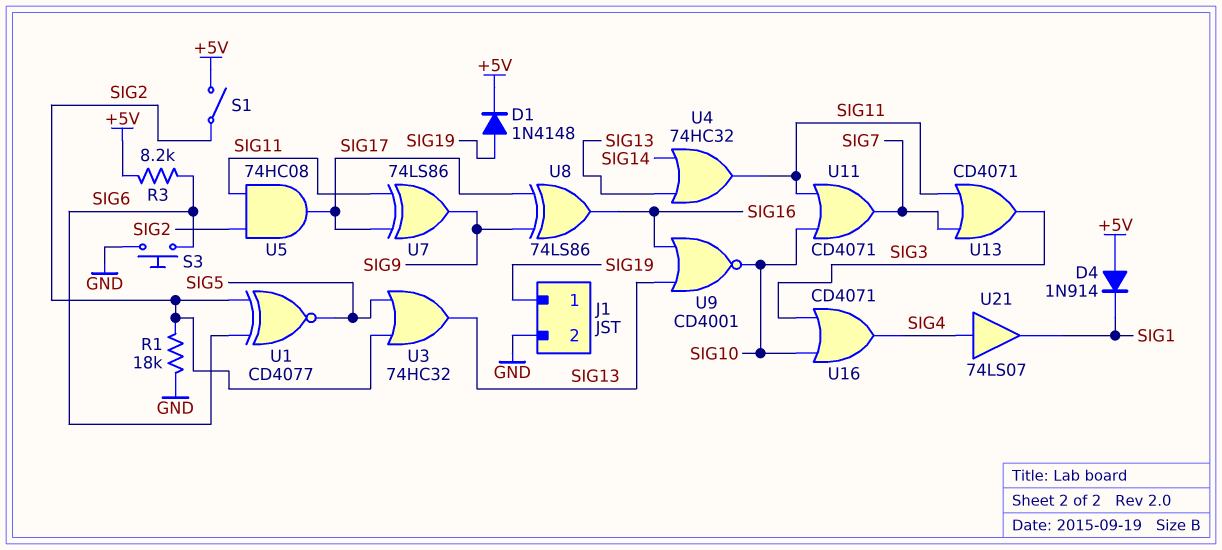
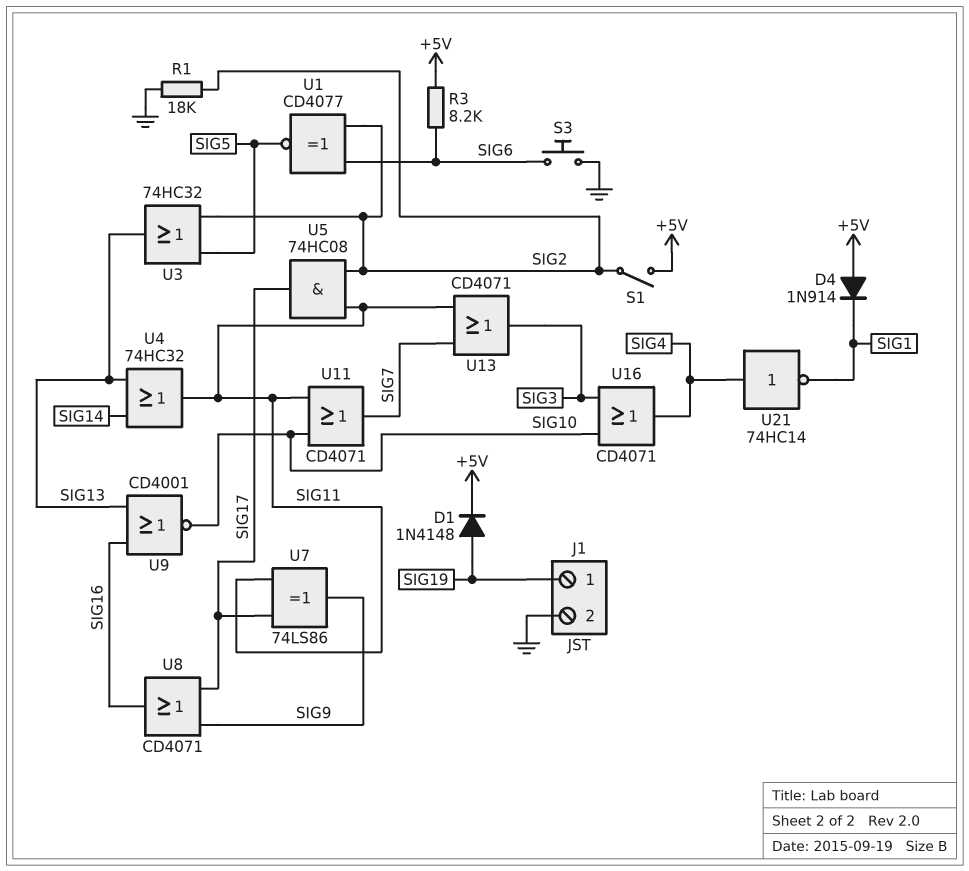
U8: XOR 74LS86 (in SIG9, in SIG17, out SIG16) -> OR CD4071 (in SIG9, in SIG17, out SIG16)
U21: buffer 74LS07 (in SIG4, out SIG1) -> NOT 74HC14 (in SIG4, out SIG1)

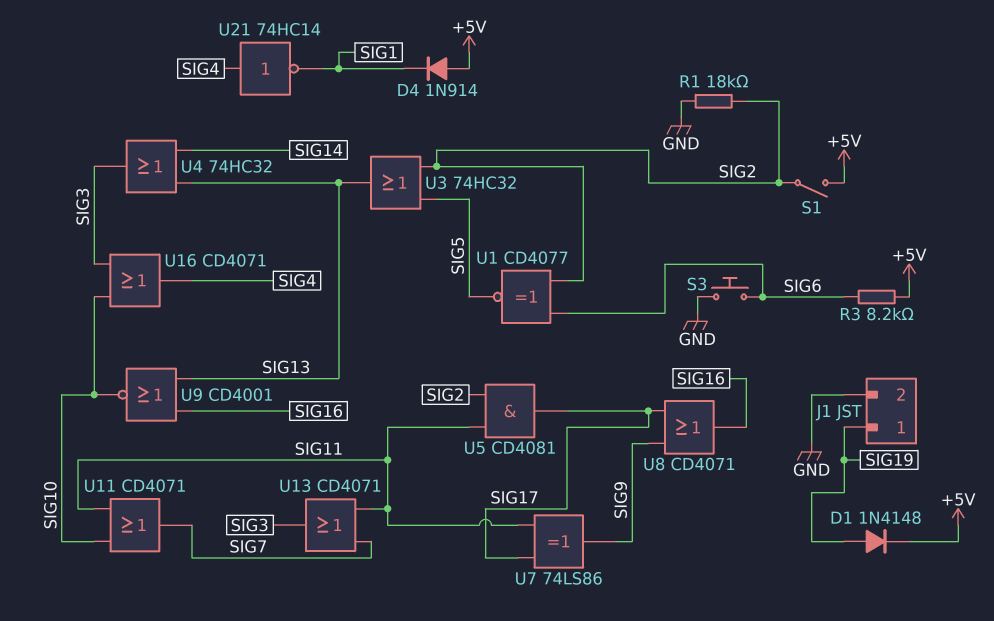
U4: OR 74HC32 (in SIG13, in SIG14, out SIG11) -> OR 74HC32 (in SIG13, in SIG14, out SIG3)
U5: AND 74HC08 (in SIG2, in SIG11, out SIG17) -> AND CD4081 (in SIG2, in SIG11, out SIG17)

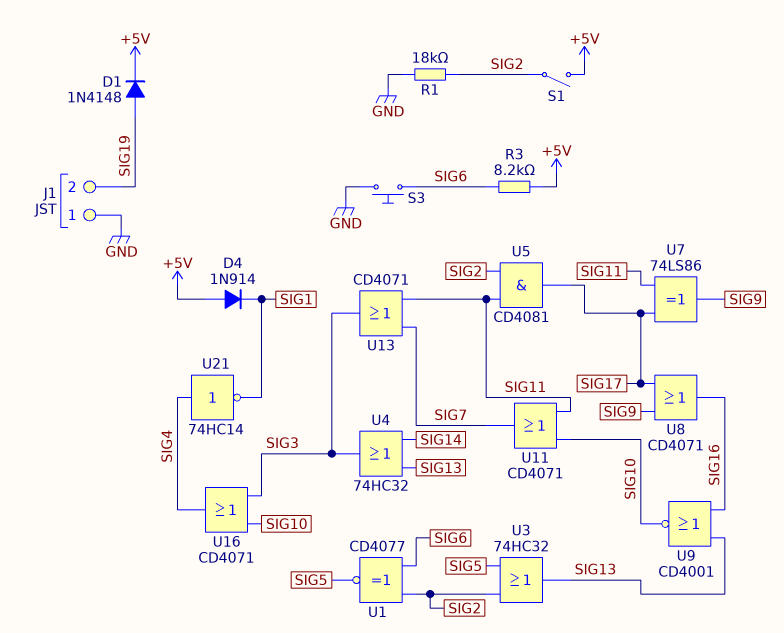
J1 pin 1: SIG19 -> GND
J1 pin 2: GND -> SIG19

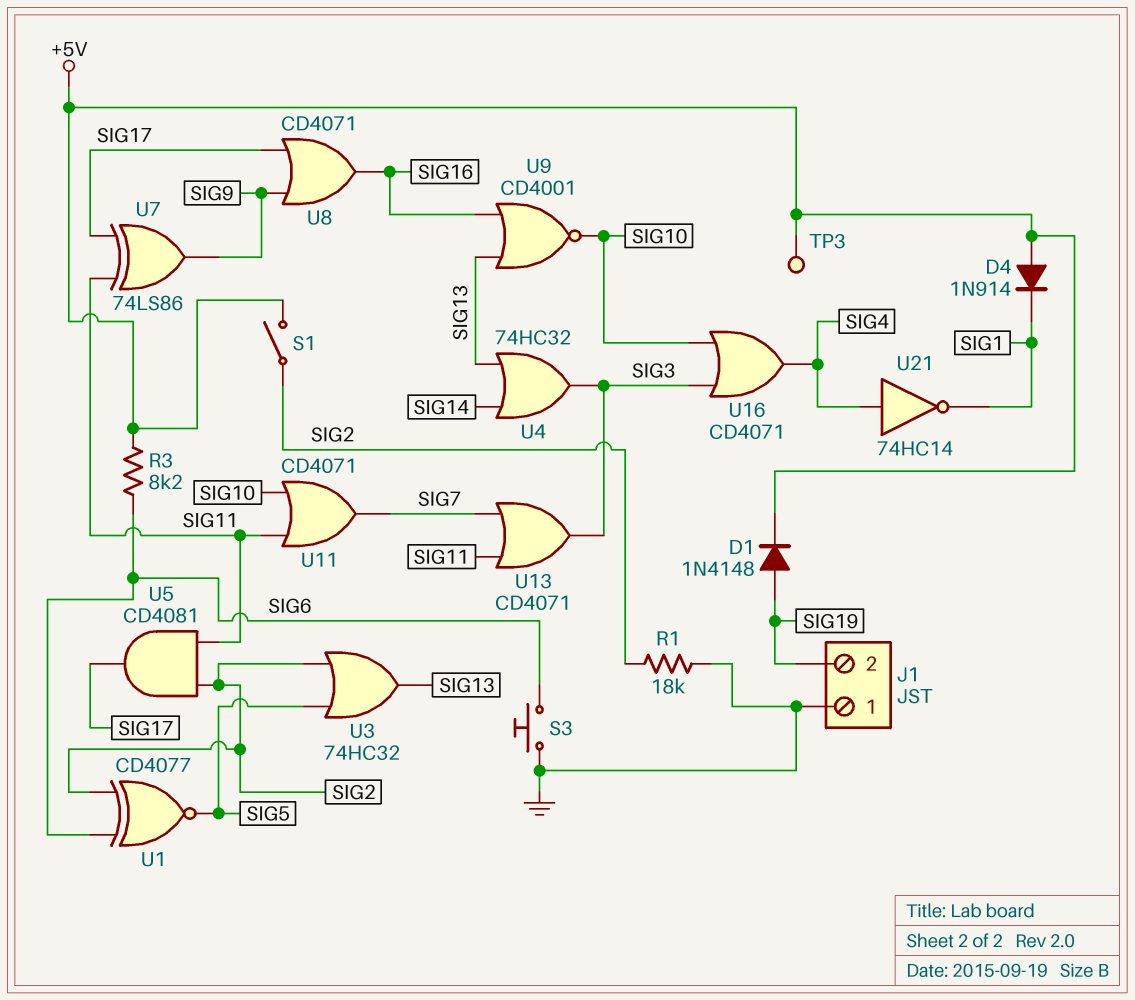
TP3: none -> test point (+5V)

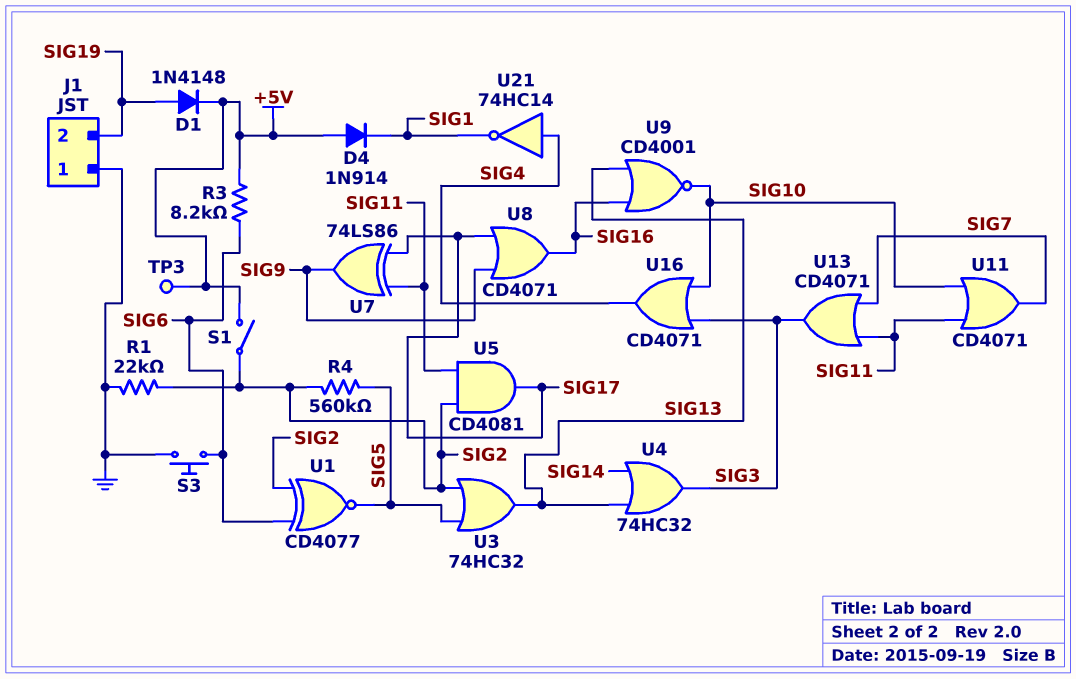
R1: 18k (GND, SIG2) -> 22k (GND, SIG2)
R4: none -> 560k (SIG2, SIG5)

